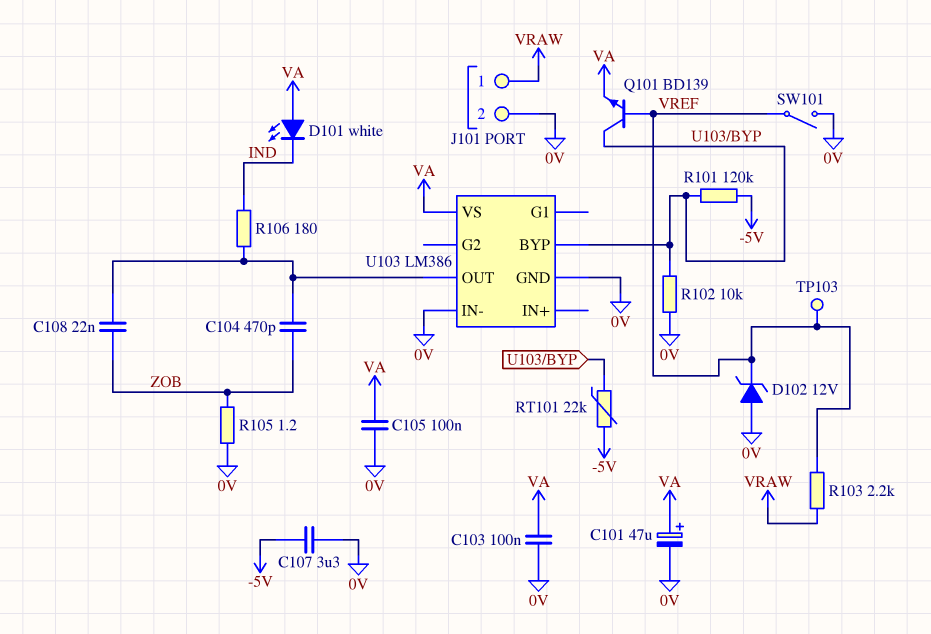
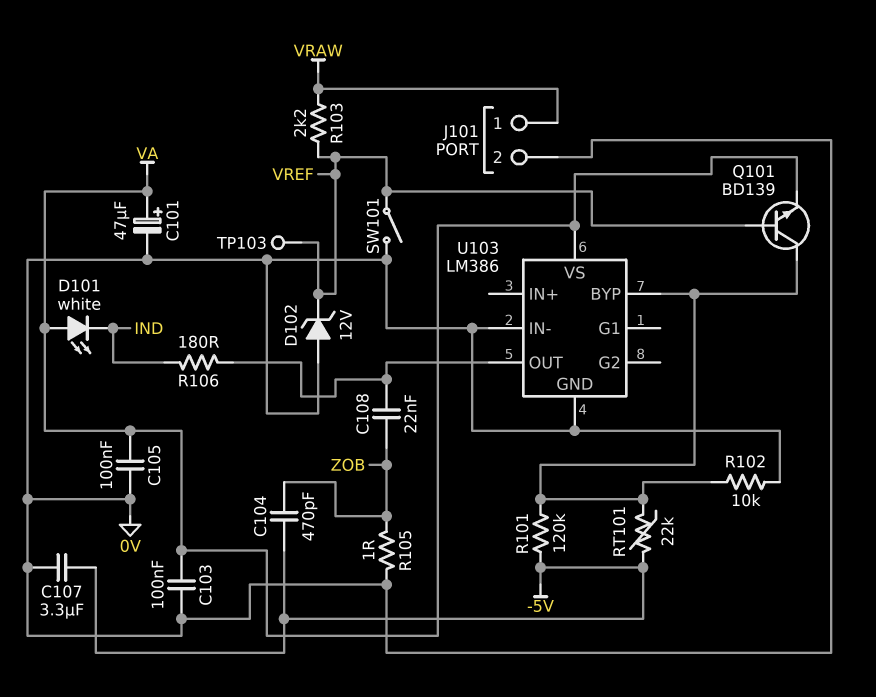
C104: 470pF (U103/OUT, ZOB) -> 470pF (-5V, ZOB)
R105: 1.2 (0V, ZOB) -> 1 (0V, ZOB)

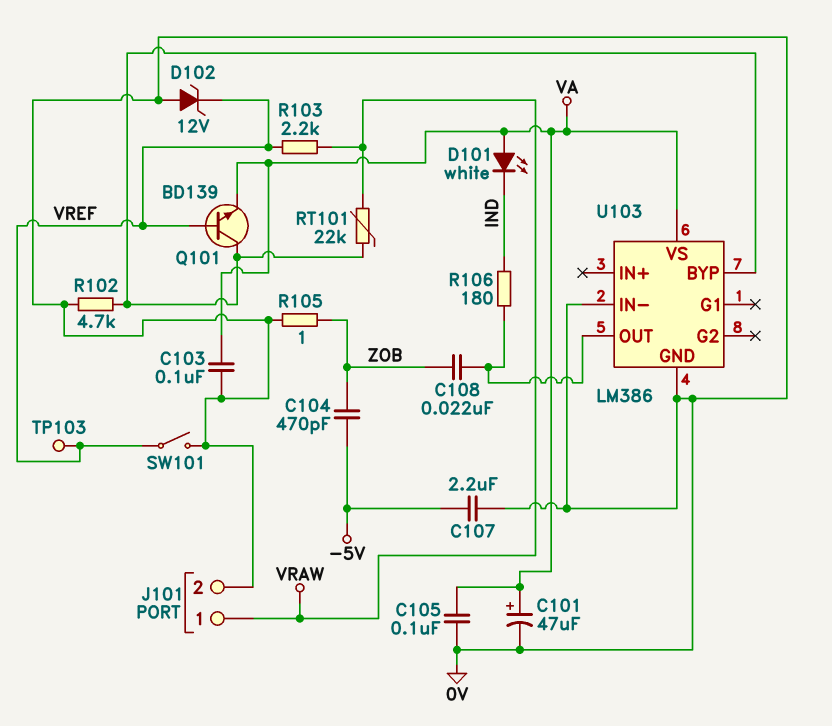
C107: 3.3uF (-5V, 0V) -> 2.2uF (-5V, 0V)
R101: 120k (-5V, U103/BYP) -> none
R102: 10k (0V, U103/BYP) -> 4.7k (0V, U103/BYP)
RT101: 22k (-5V, U103/BYP) -> 22k (U103/BYP, VRAW)

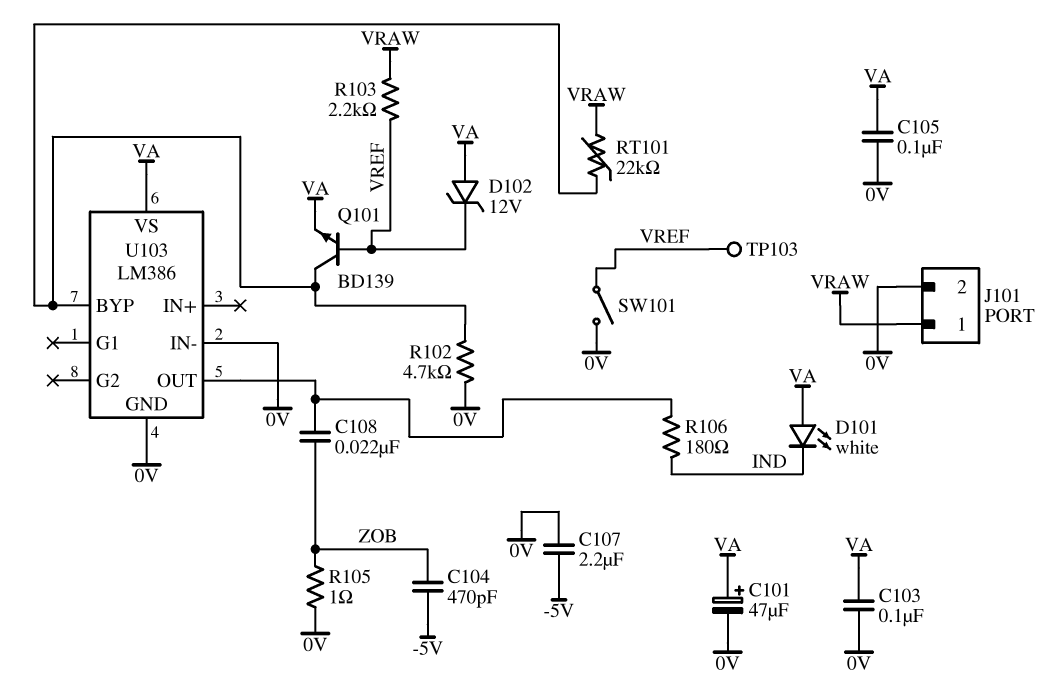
D102: zener 12V (A 0V, K VREF) -> zener 12V (A VA, K VREF)

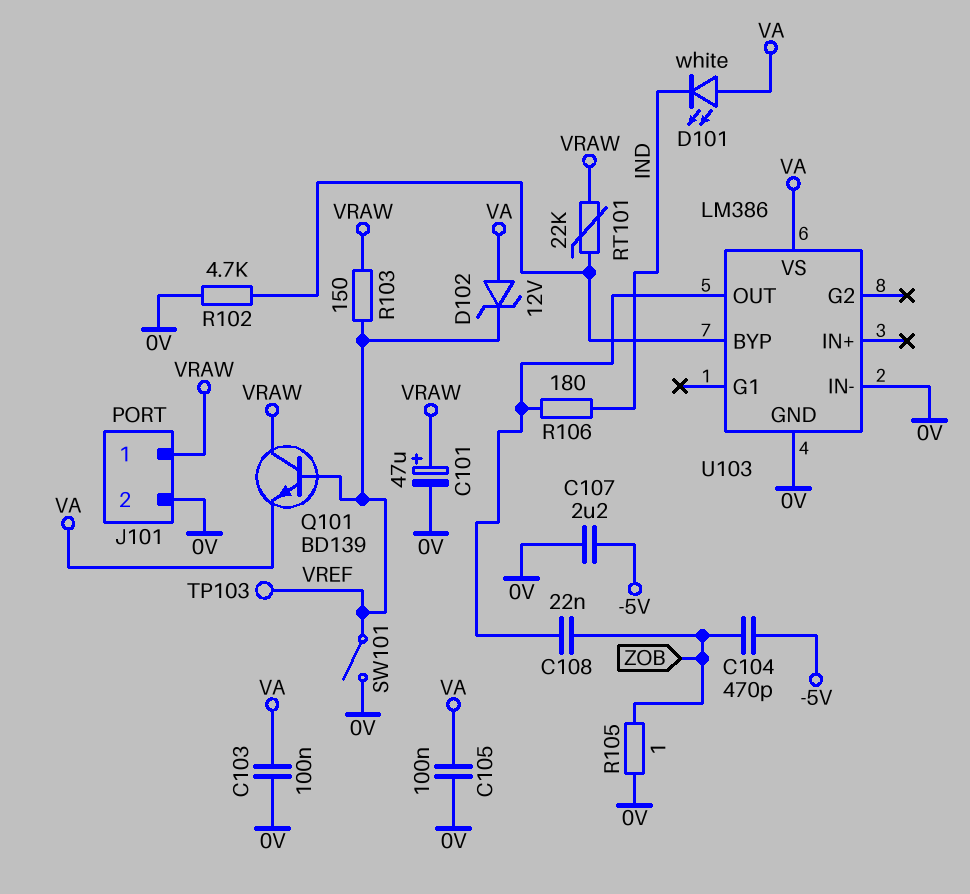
C101: 47uF (plus VA, minus 0V) -> 47uF (plus VRAW, minus 0V)
Q101: NPN BD139 (B VREF, C U103/BYP, E VA) -> NPN BD139 (B VREF, C VRAW, E VA)
R103: 2.2k (VRAW, VREF) -> 150 (VRAW, VREF)

